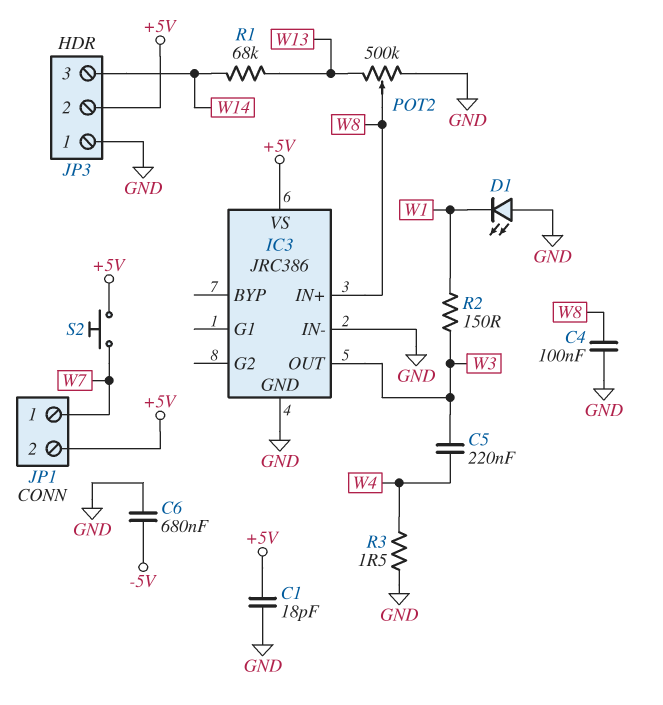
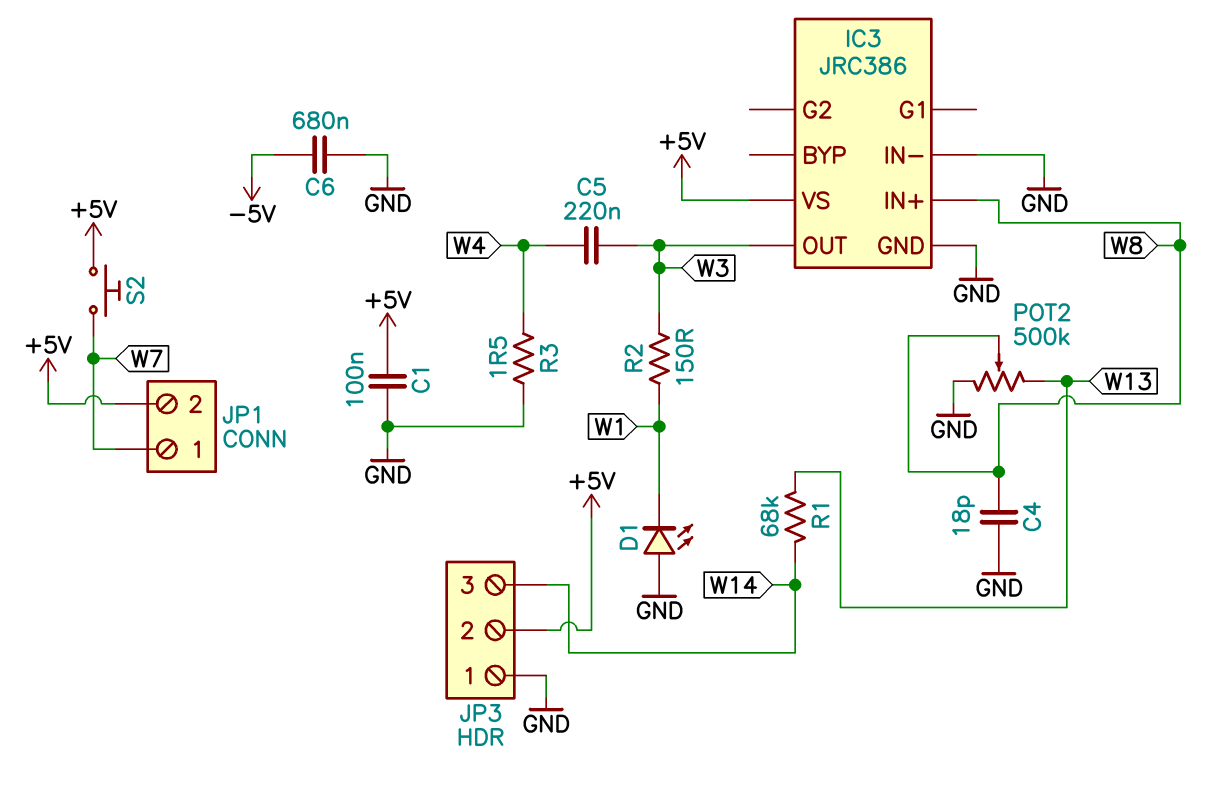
C1: 18pF (+5V, GND) -> 100nF (+5V, GND)
C4: 100nF (GND, W8) -> 18pF (GND, W8)

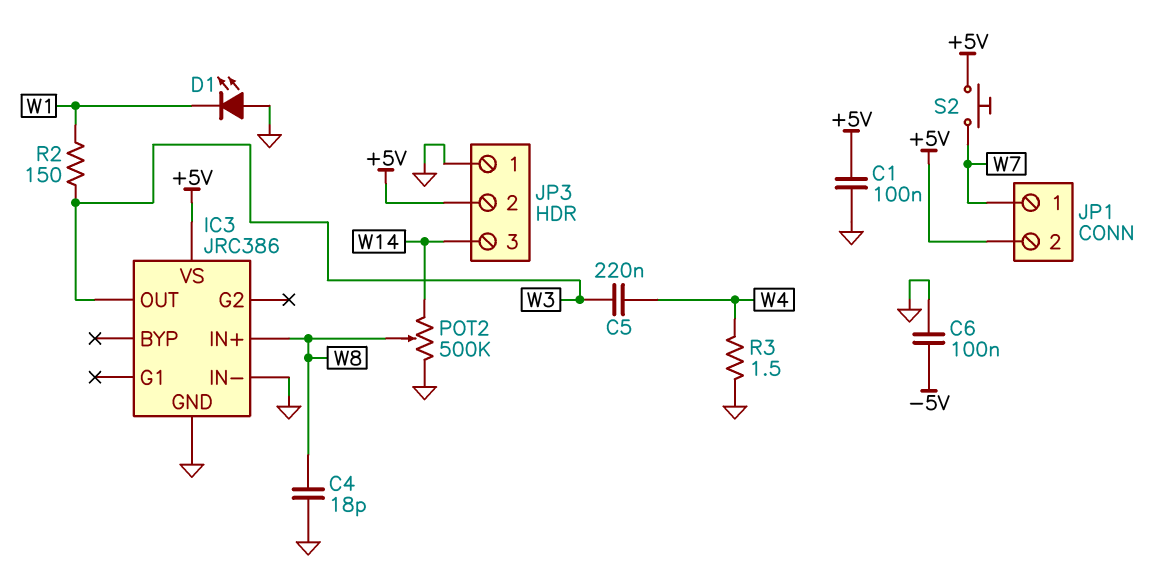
C6: 680nF (-5V, GND) -> 100nF (-5V, GND)
POT2: 500k (GND, W13, wiper W8) -> 500k (GND, W14, wiper W8)
R1: 68k (W13, W14) -> none

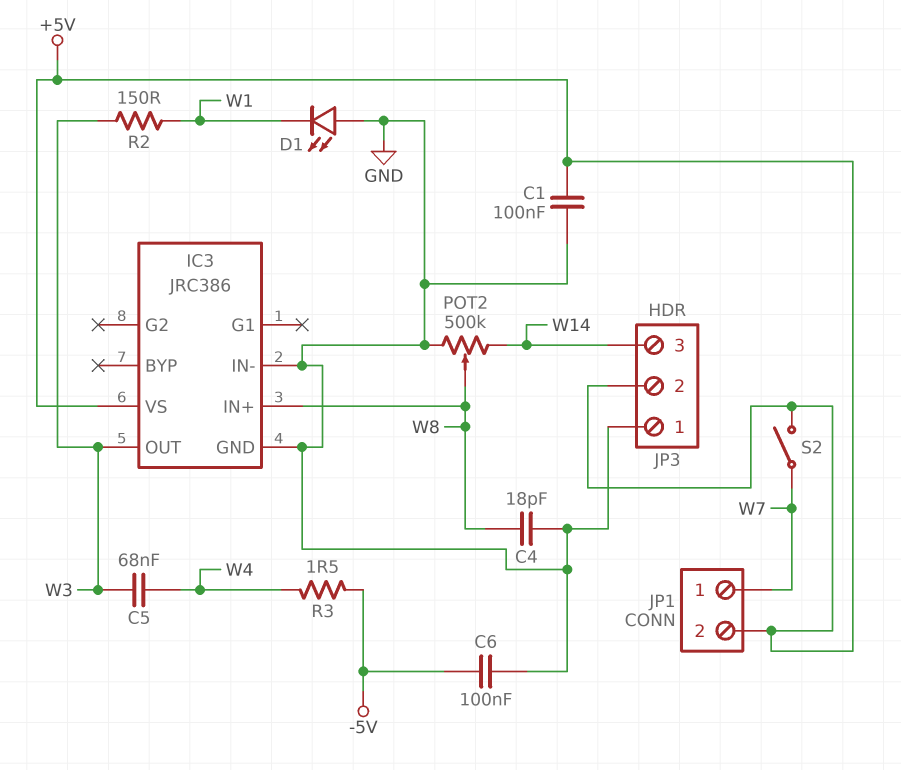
C5: 220nF (W3, W4) -> 68nF (W3, W4)
R3: 1.5 (GND, W4) -> 1.5 (-5V, W4)
S2: button (+5V, W7) -> switch (+5V, W7)

